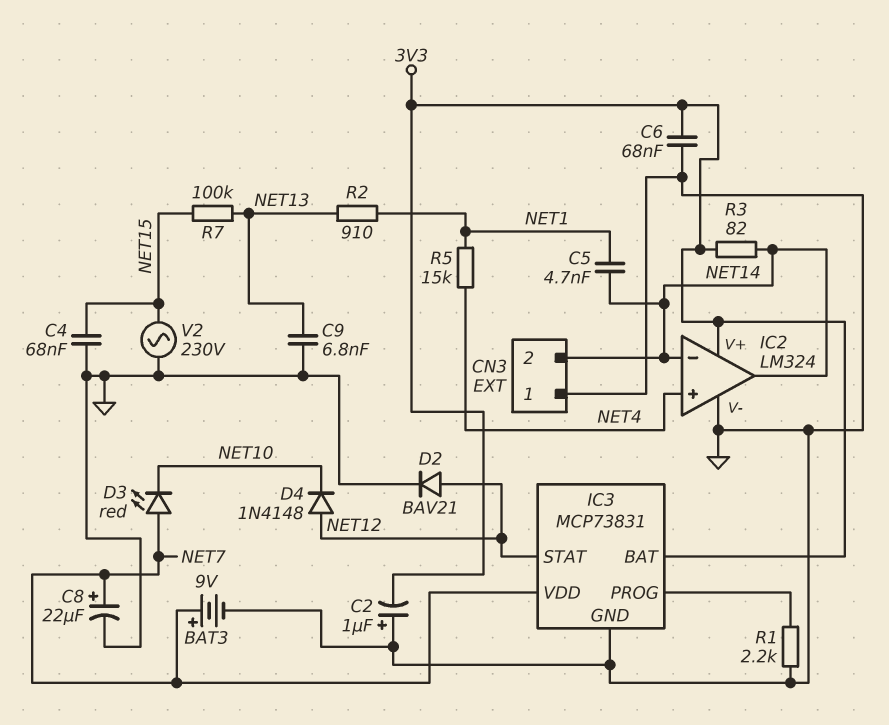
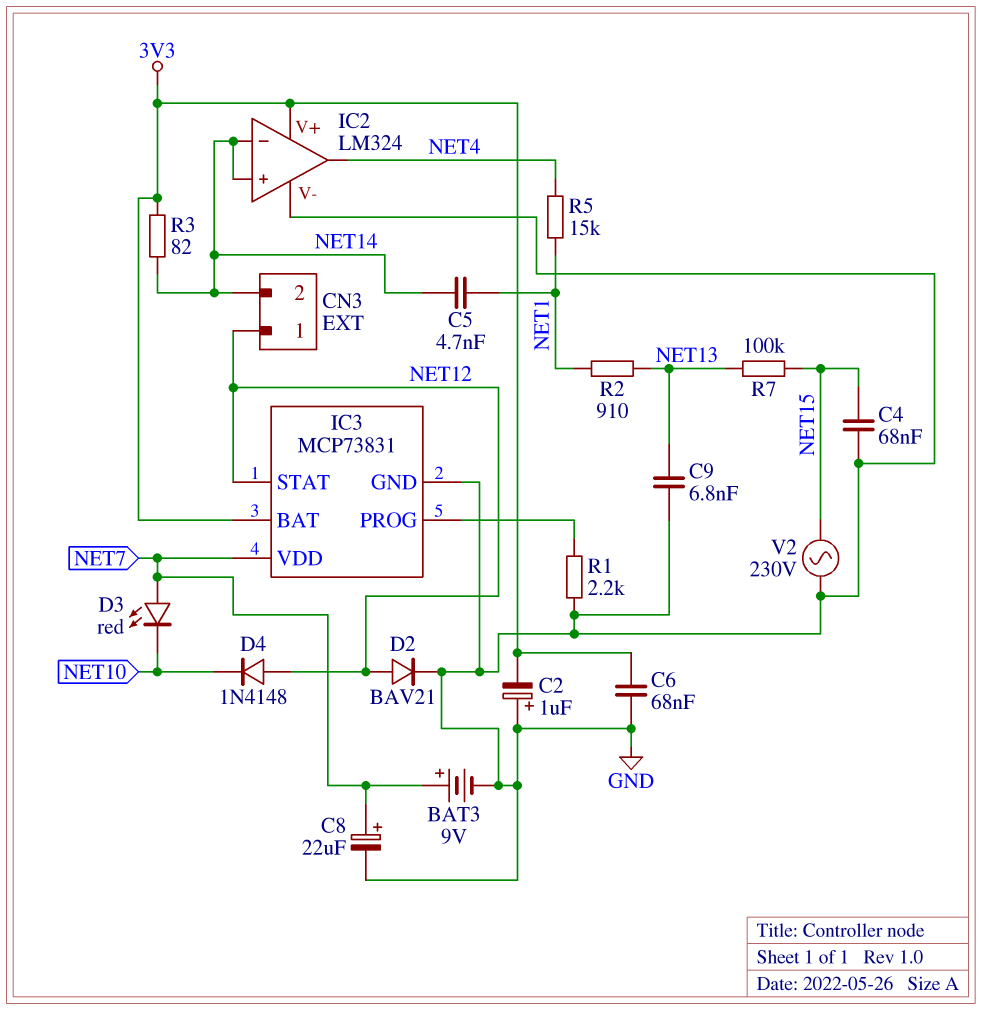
CN3 pin 1: GND -> NET12
IC2 pin in+: NET4 -> NET14
IC2 pin out: NET14 -> NET4

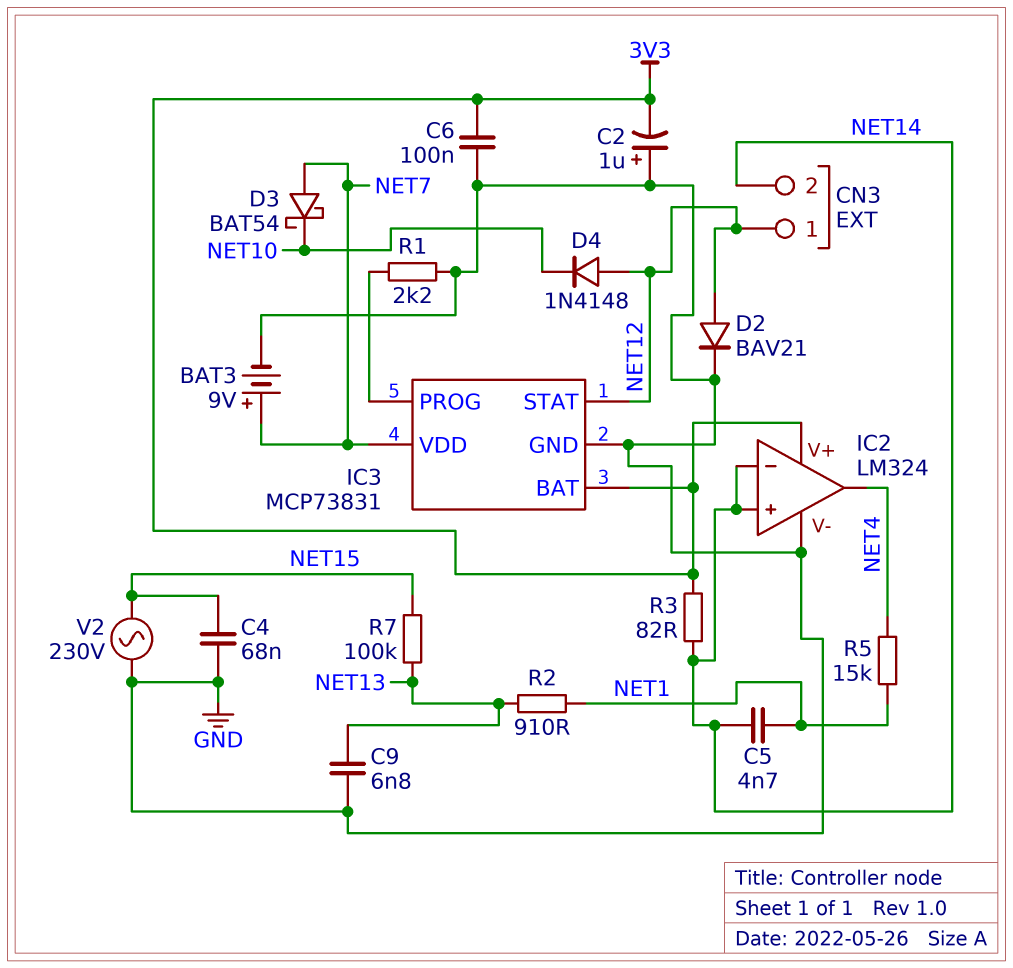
C6: 68nF (3V3, GND) -> 100nF (3V3, GND)
C8: 22uF (plus NET7, minus GND) -> none
D3: LED red (A NET7, K NET10) -> schottky BAT54 (A NET7, K NET10)

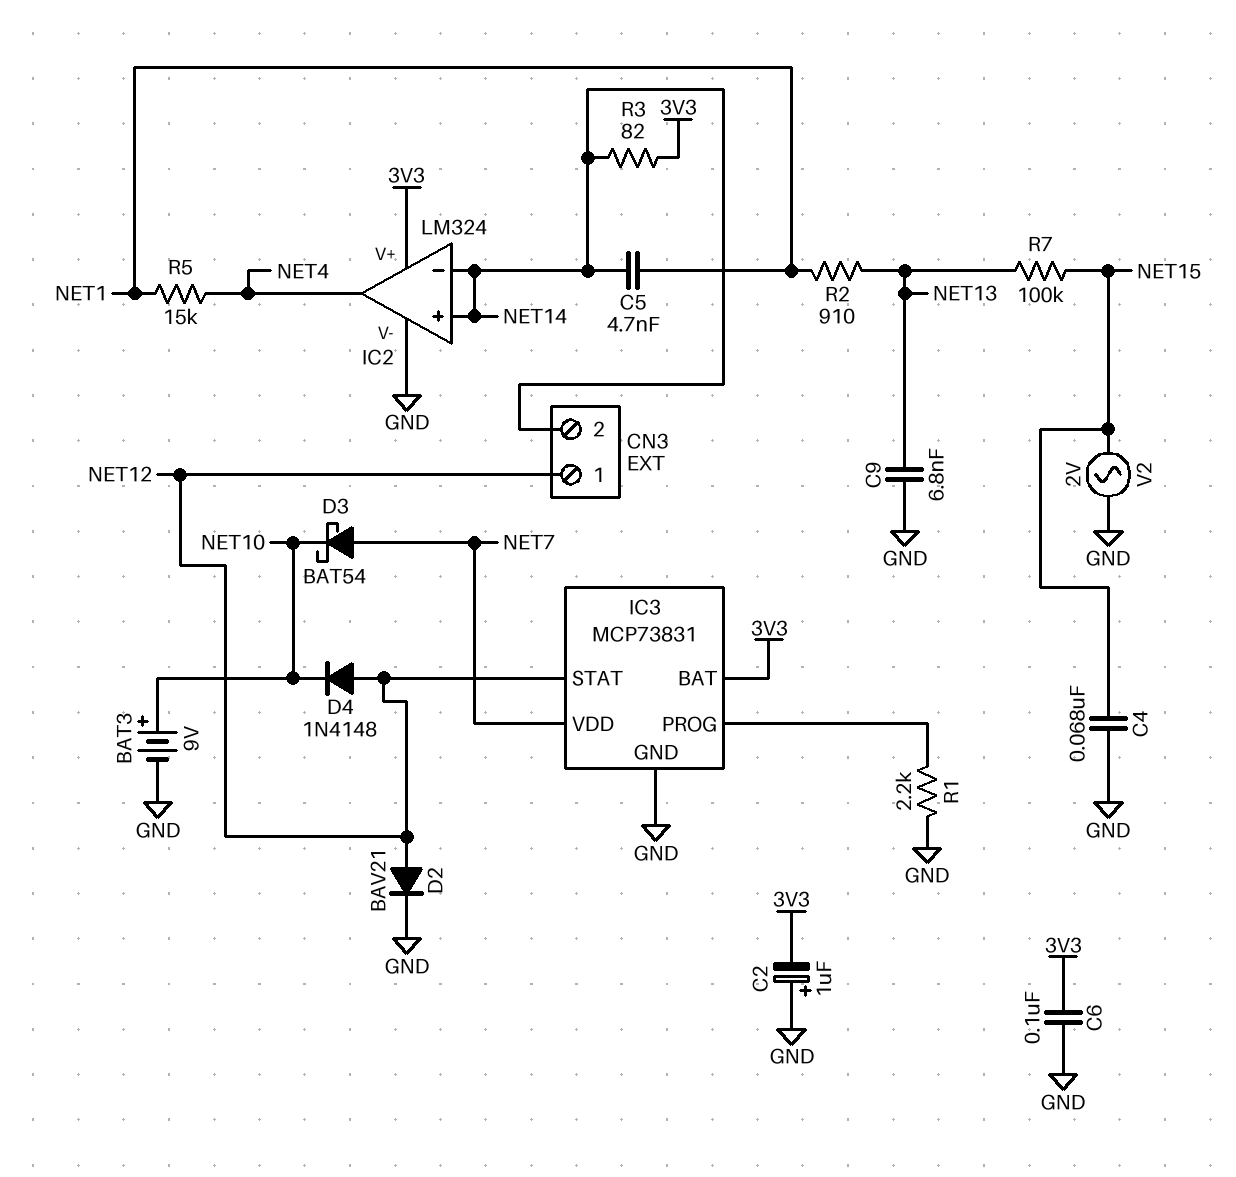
BAT3: 9V (plus NET7, minus GND) -> 9V (plus NET10, minus GND)
V2: AC 230V (GND, NET15) -> AC 2V (GND, NET15)

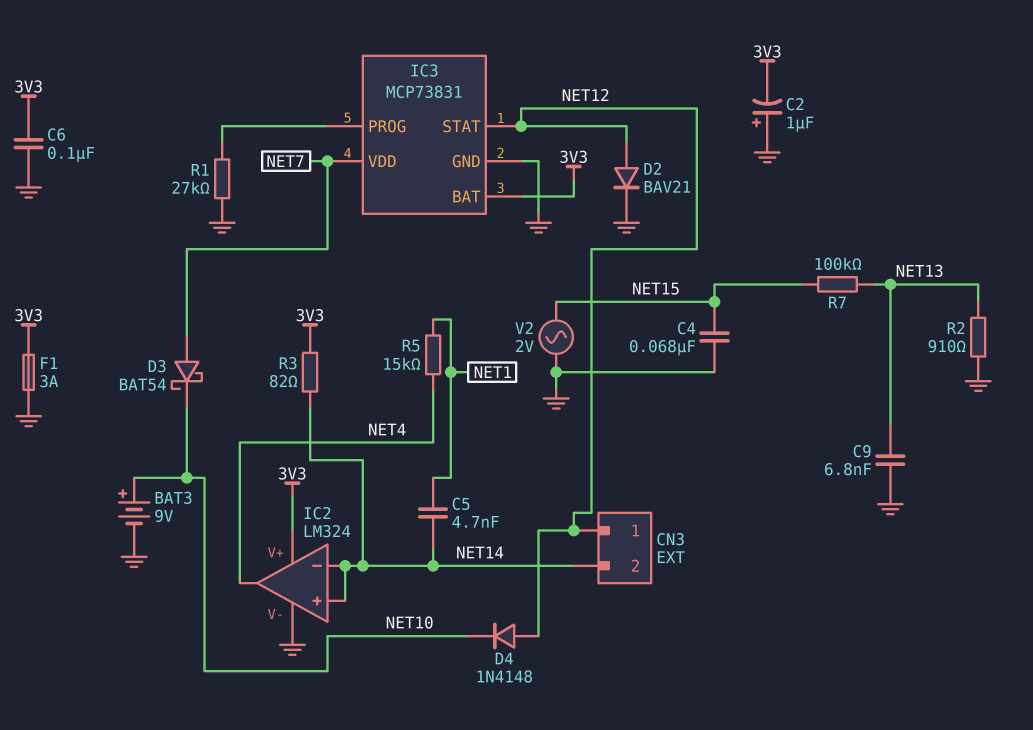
F1: none -> 3A (3V3, GND)
R1: 2.2k (GND, IC3/PROG) -> 27k (GND, IC3/PROG)
R2: 910 (NET1, NET13) -> 910 (GND, NET13)

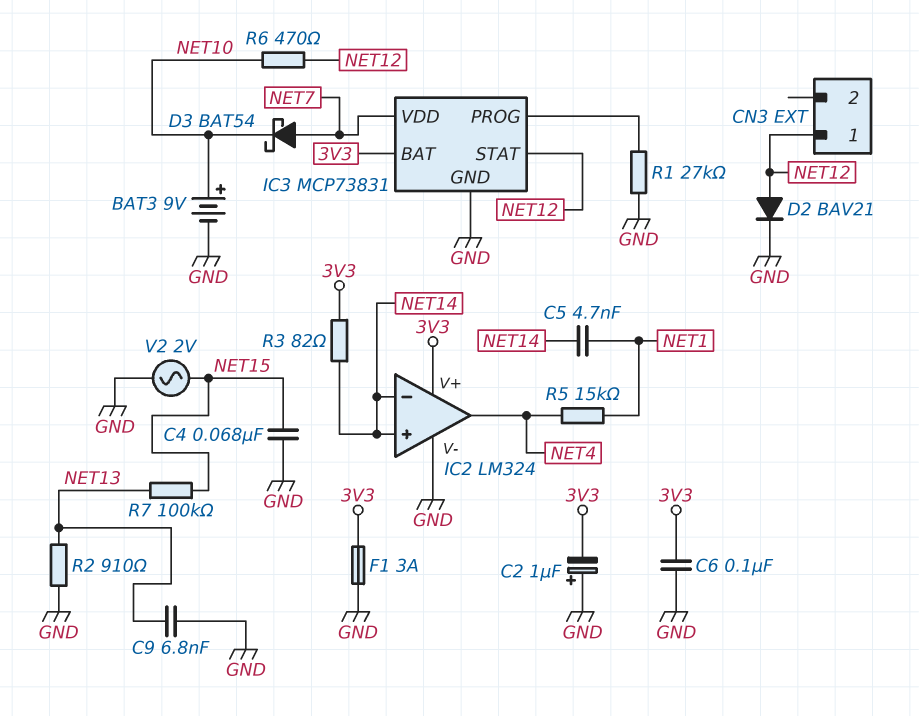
CN3 pin 2: NET14 -> none
D4: diode 1N4148 (A NET12, K NET10) -> none
R6: none -> 470 (NET10, NET12)

